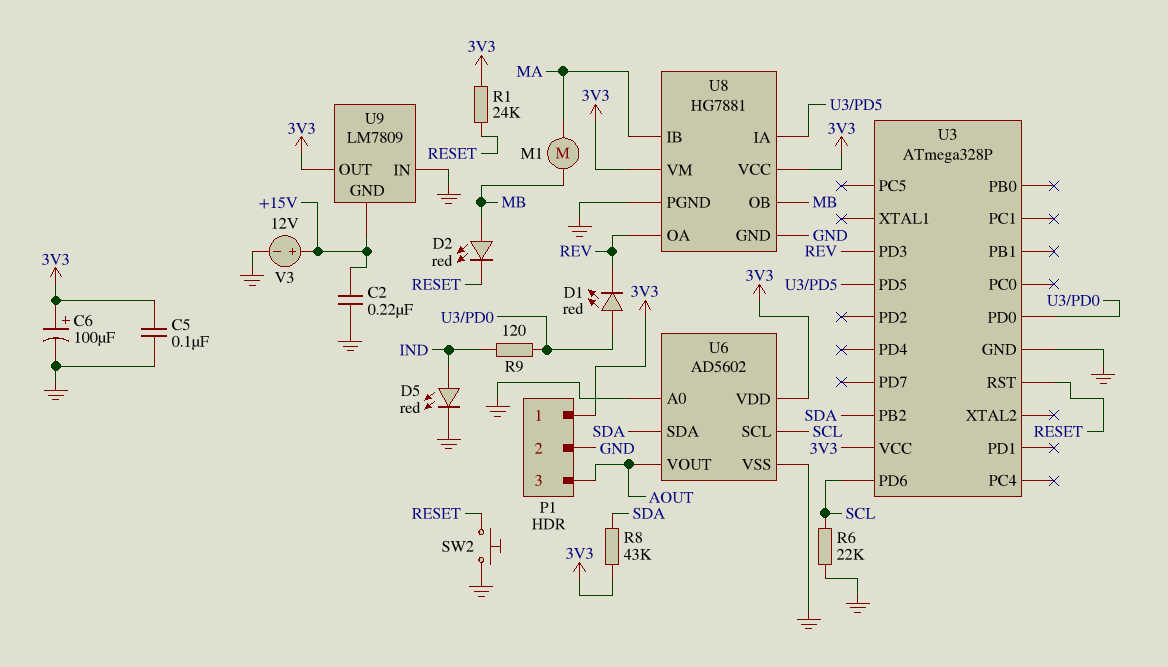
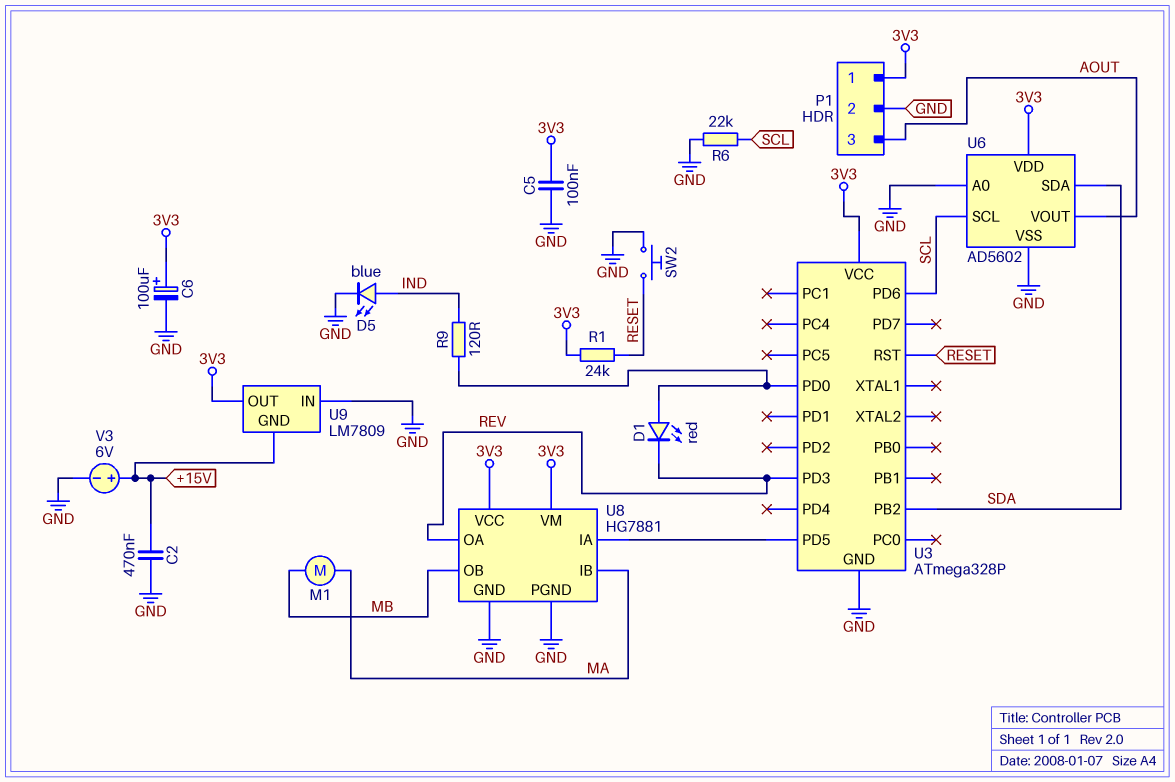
C2: 220nF (+15V, GND) -> 470nF (+15V, GND)
D2: LED red (A MB, K RESET) -> none
D5: LED red (A IND, K GND) -> LED blue (A IND, K GND)
R8: 43k (3V3, SDA) -> none
V3: 12V (plus +15V, minus GND) -> 6V (plus +15V, minus GND)

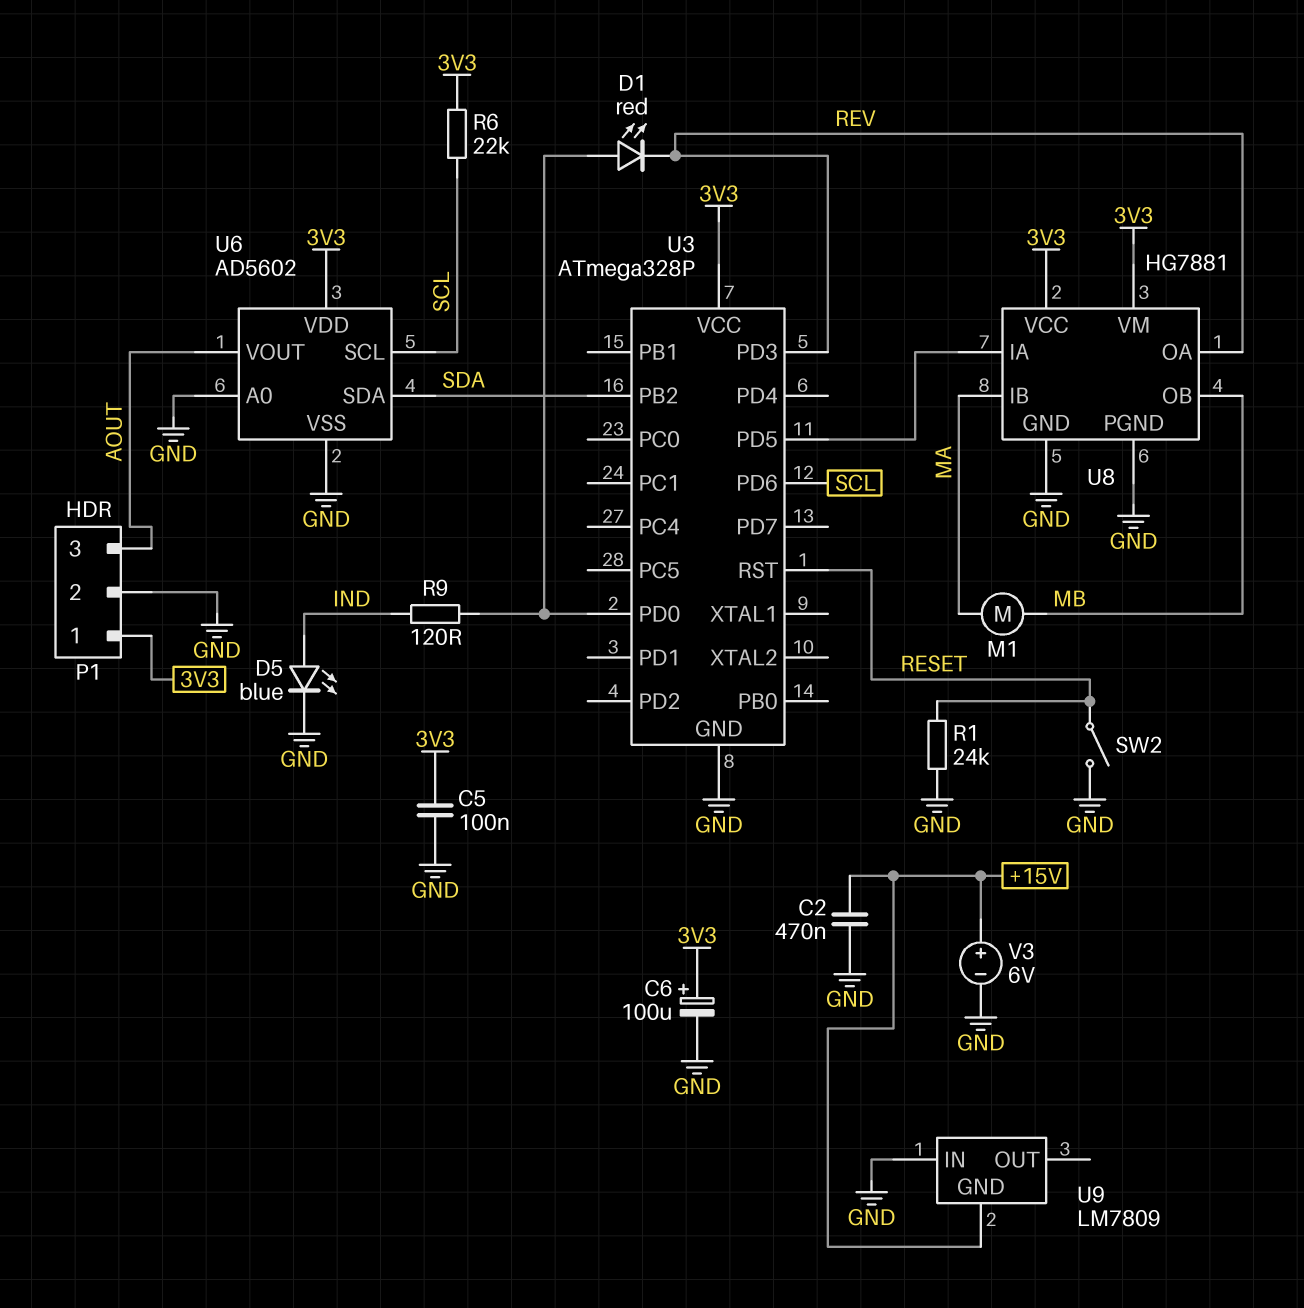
R1: 24k (3V3, RESET) -> 24k (GND, RESET)
R6: 22k (GND, SCL) -> 22k (3V3, SCL)
SW2: button (GND, RESET) -> switch (GND, RESET)
U9 pin OUT: 3V3 -> none

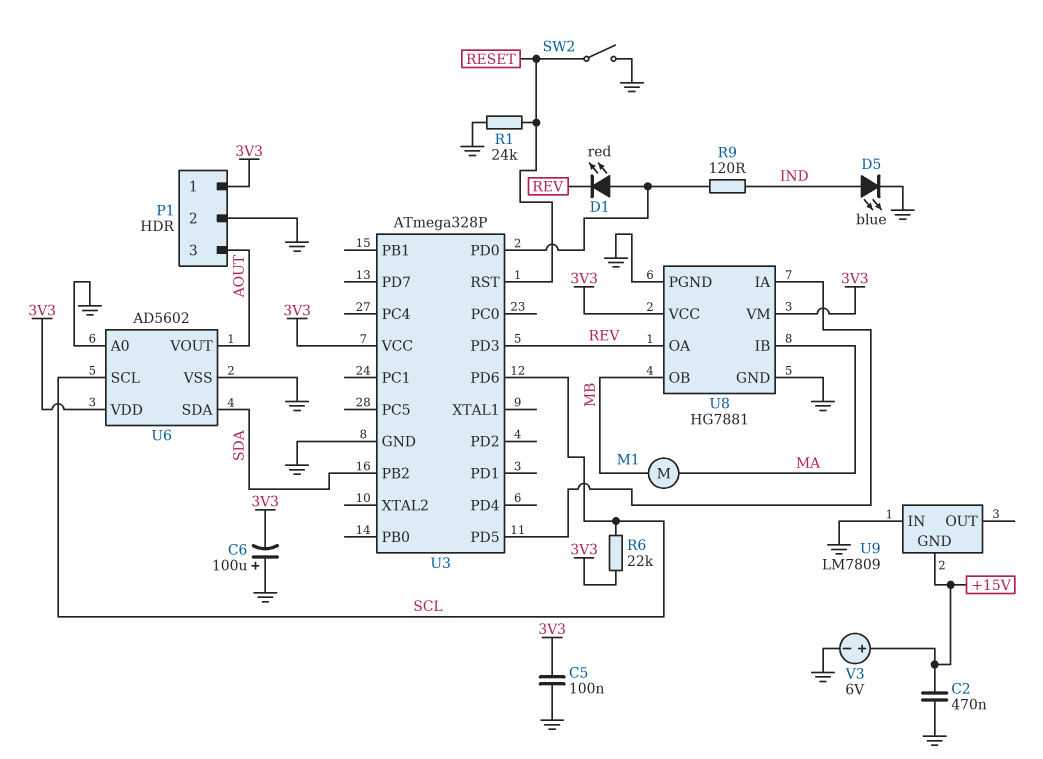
C6: 100uF (plus 3V3, minus GND) -> 100uF (plus GND, minus 3V3)

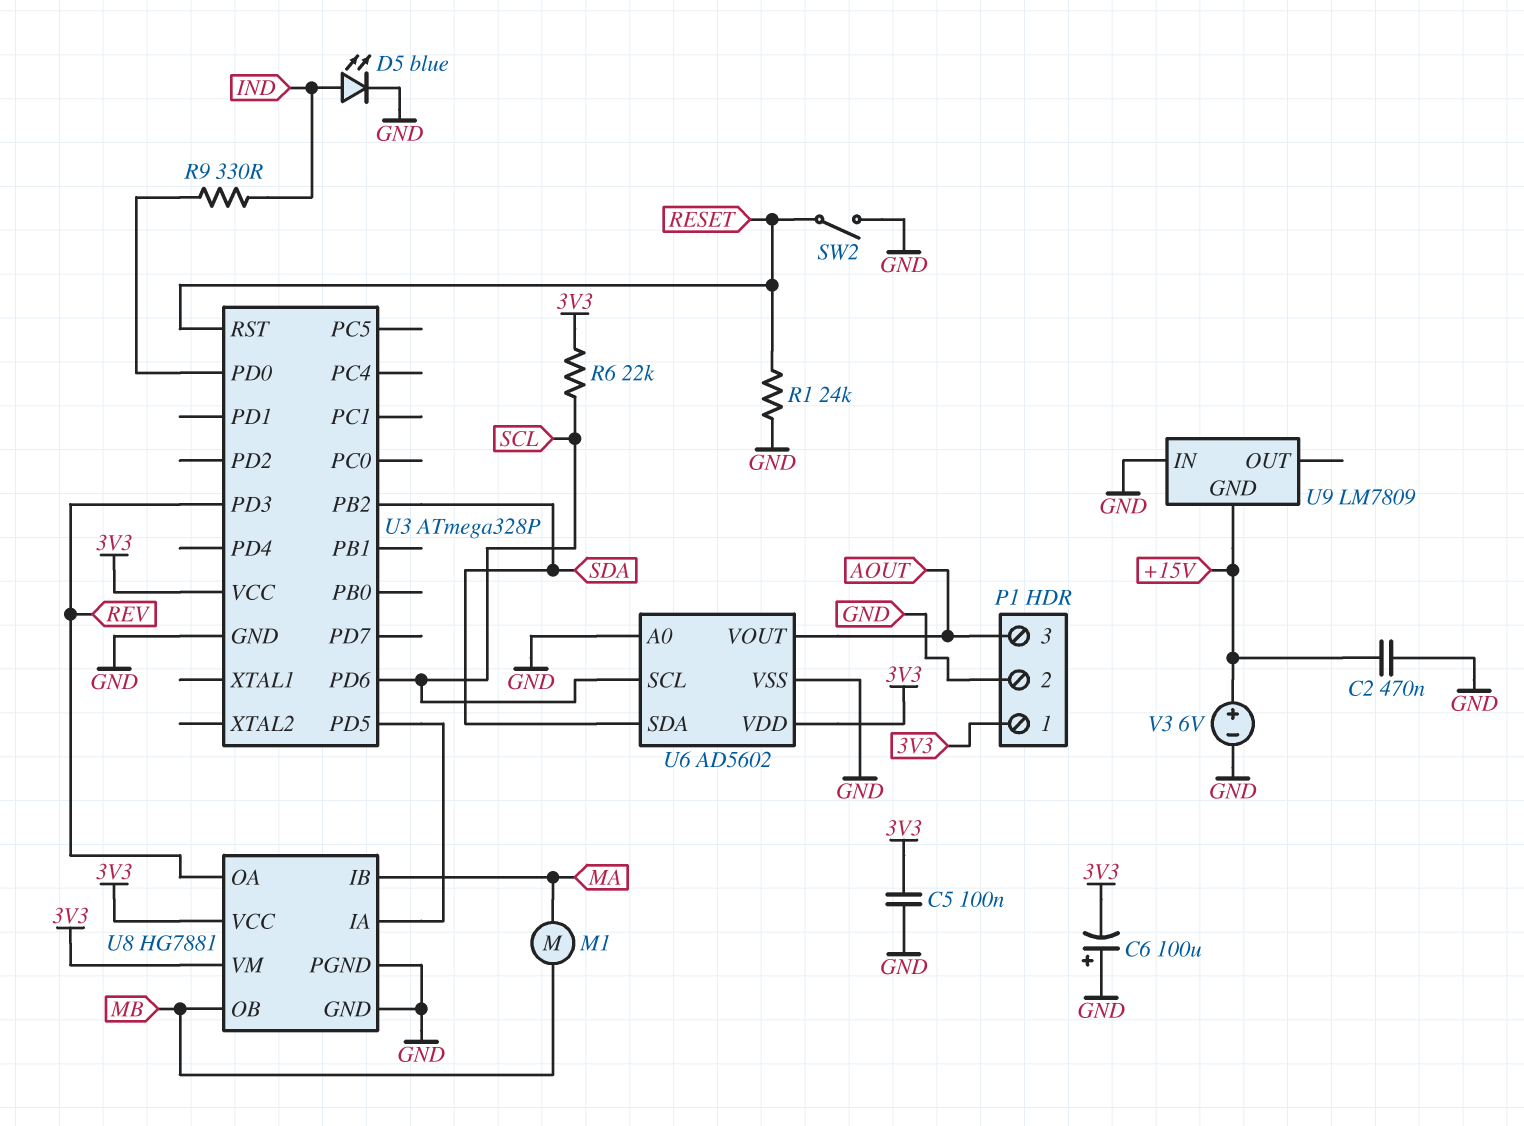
D1: LED red (A U3/PD0, K REV) -> none
R9: 120 (IND, U3/PD0) -> 330 (IND, U3/PD0)

